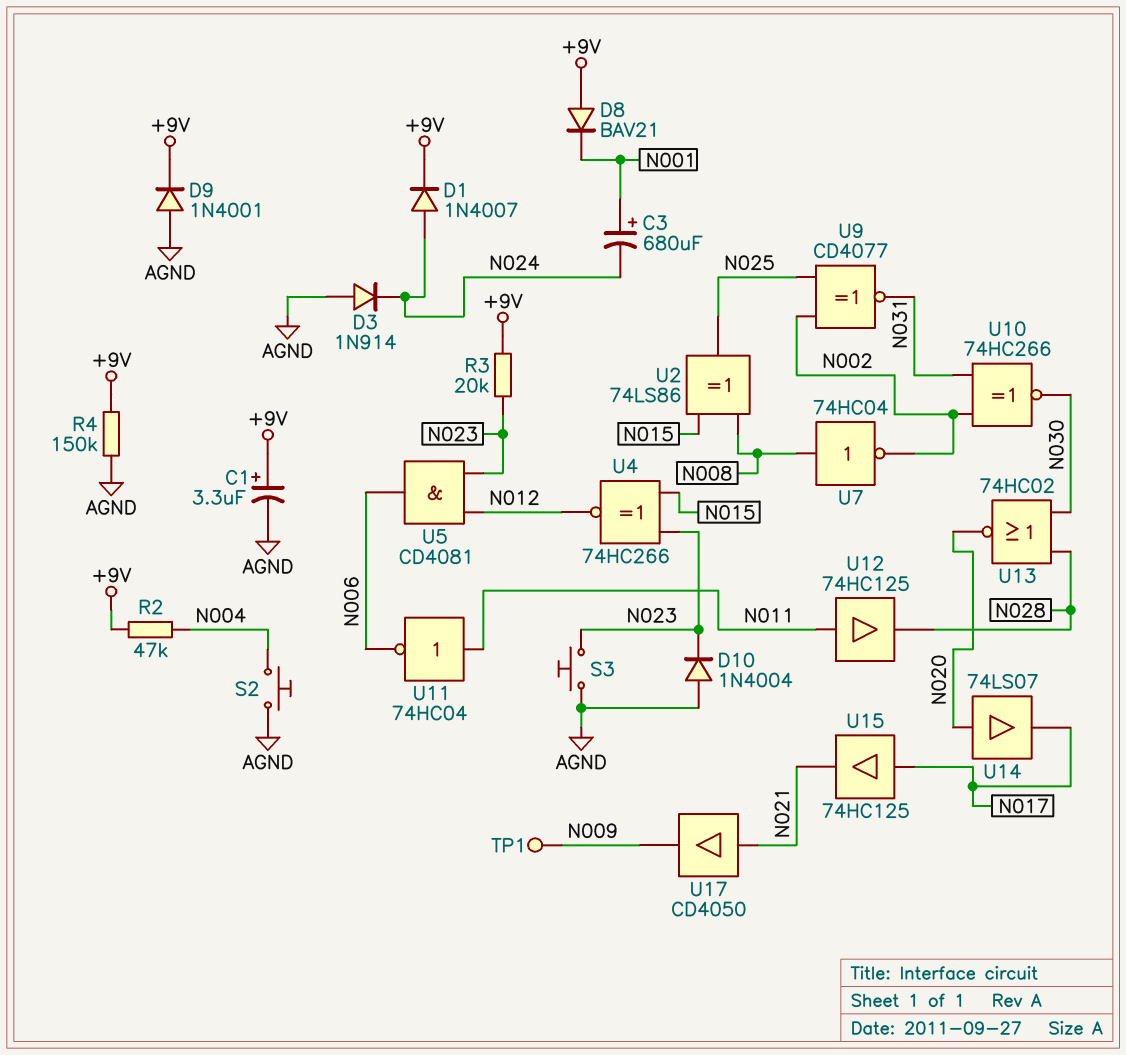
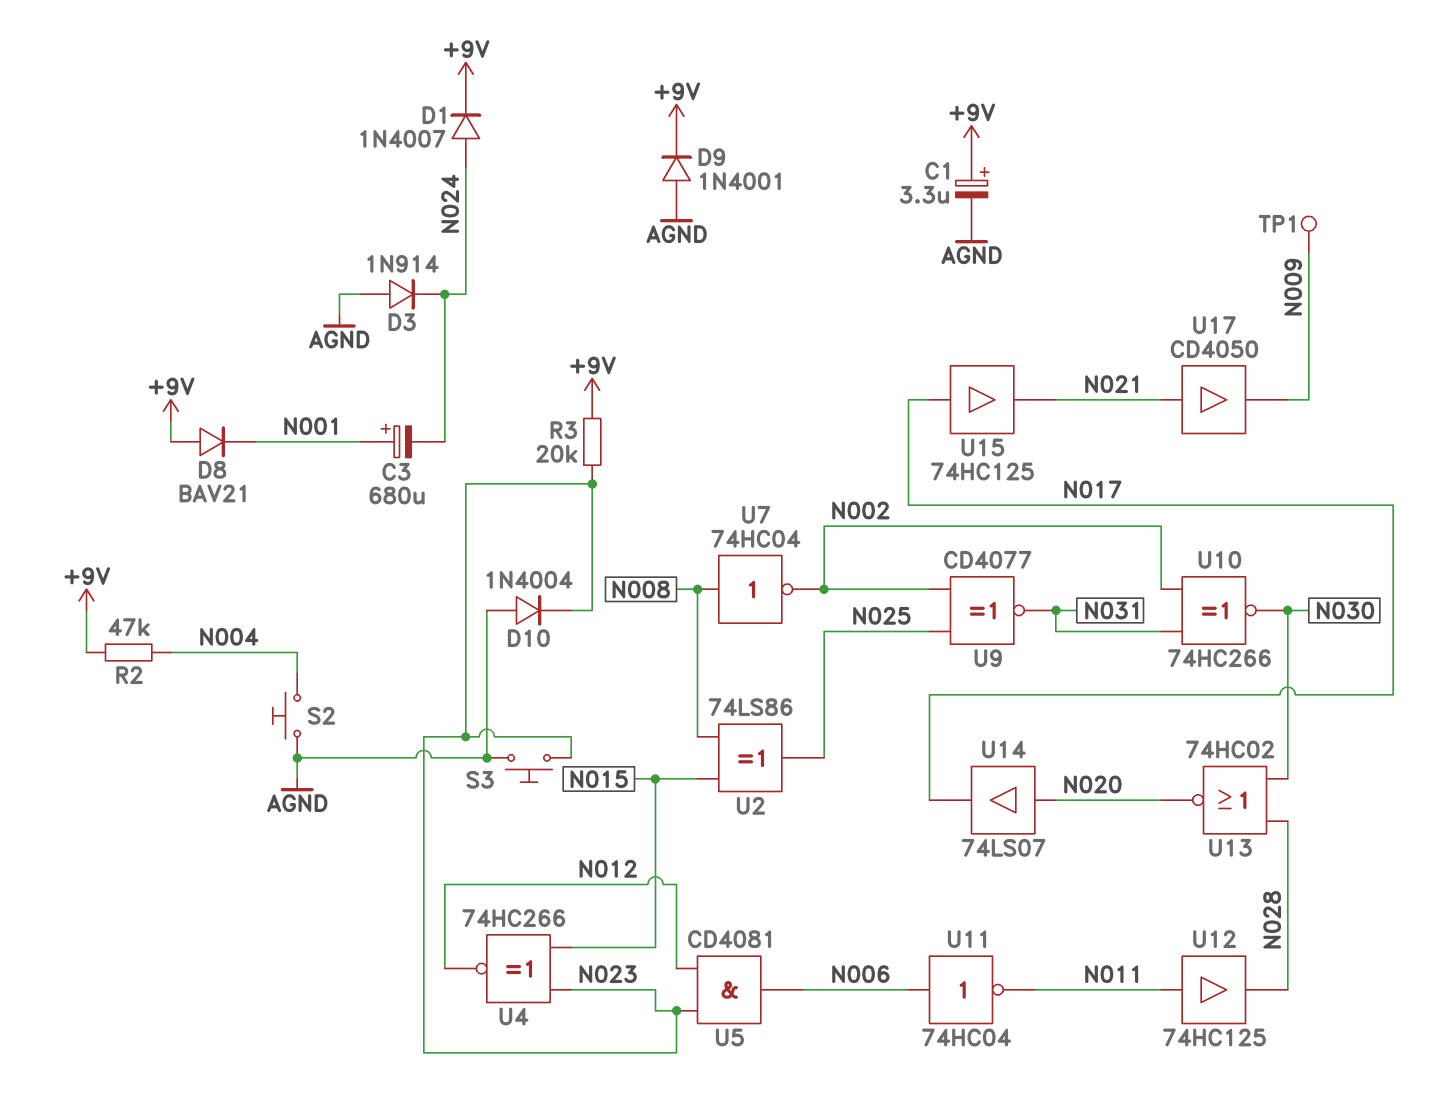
R4: 150k (+9V, AGND) -> none
U11: NOT 74HC04 (in N011, out N006) -> NOT 74HC04 (in N006, out N011)

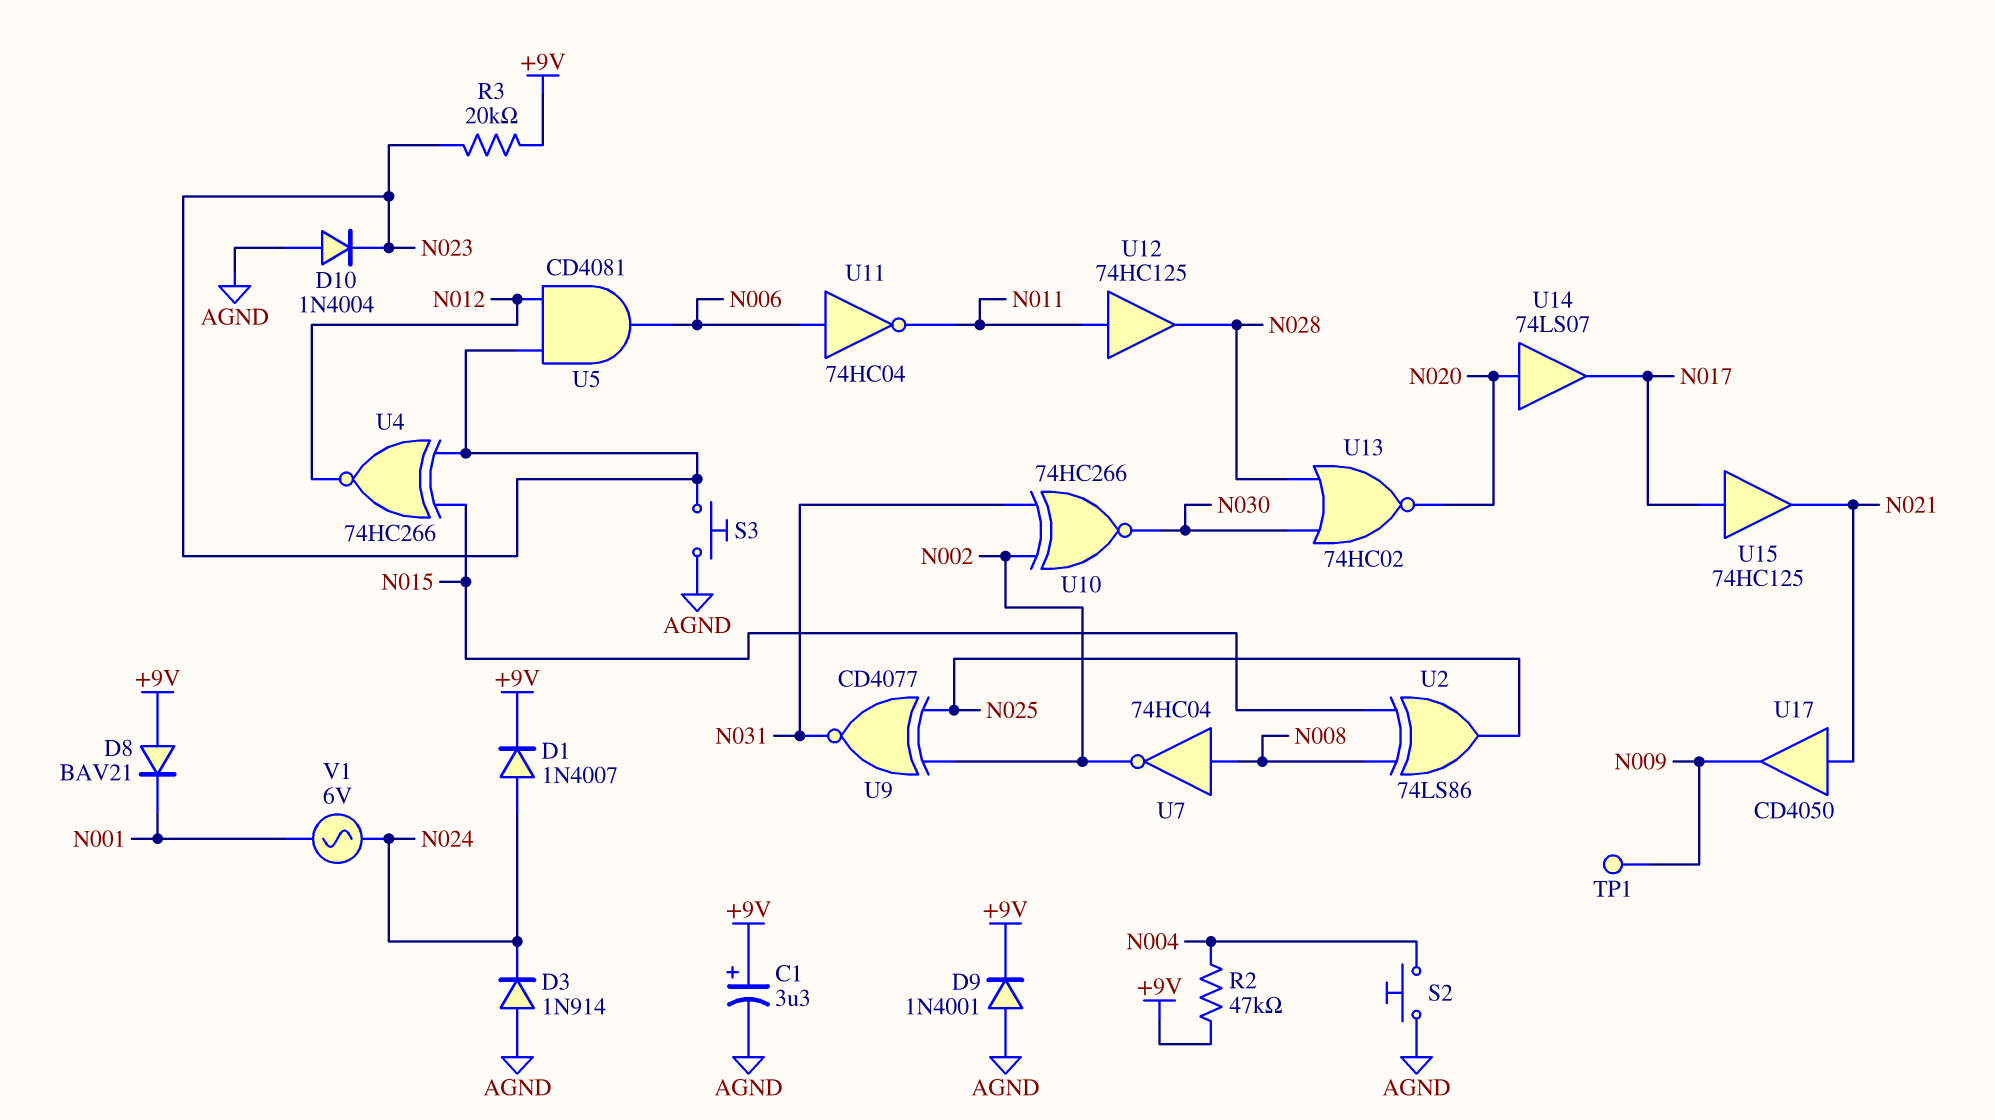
C3: 680uF (plus N001, minus N024) -> none
V1: none -> AC 6V (N001, N024)

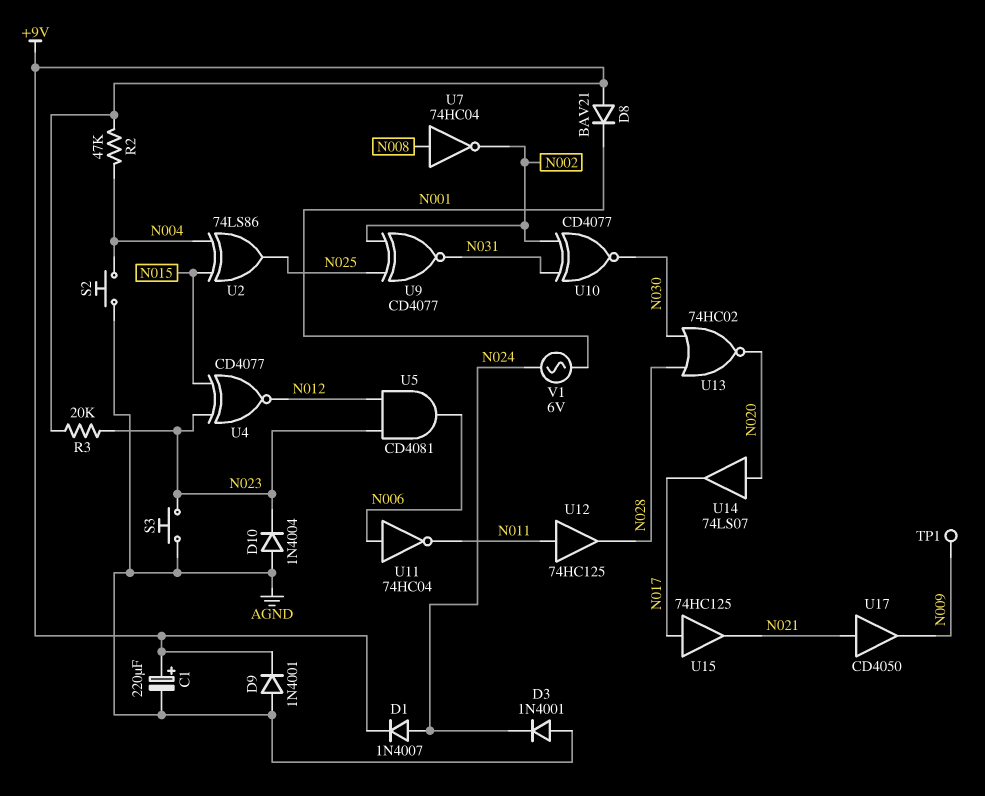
C1: 3.3uF (plus +9V, minus AGND) -> 220uF (plus +9V, minus AGND)
D3: diode 1N914 (A AGND, K N024) -> diode 1N4001 (A AGND, K N024)
U2: XOR 74LS86 (in N008, in N015, out N025) -> XOR 74LS86 (in N004, in N015, out N025)
U4: XNOR 74HC266 (in N015, in N023, out N012) -> XNOR CD4077 (in N015, in N023, out N012)
U10: XNOR 74HC266 (in N002, in N031, out N030) -> XNOR CD4077 (in N002, in N031, out N030)

